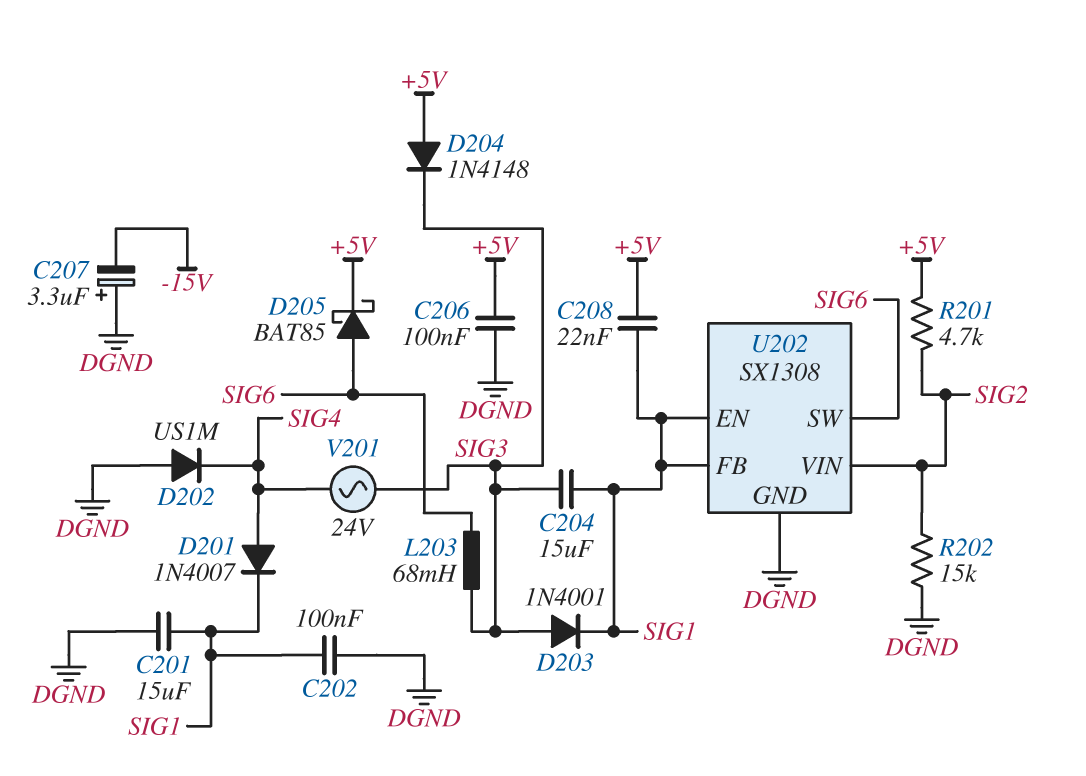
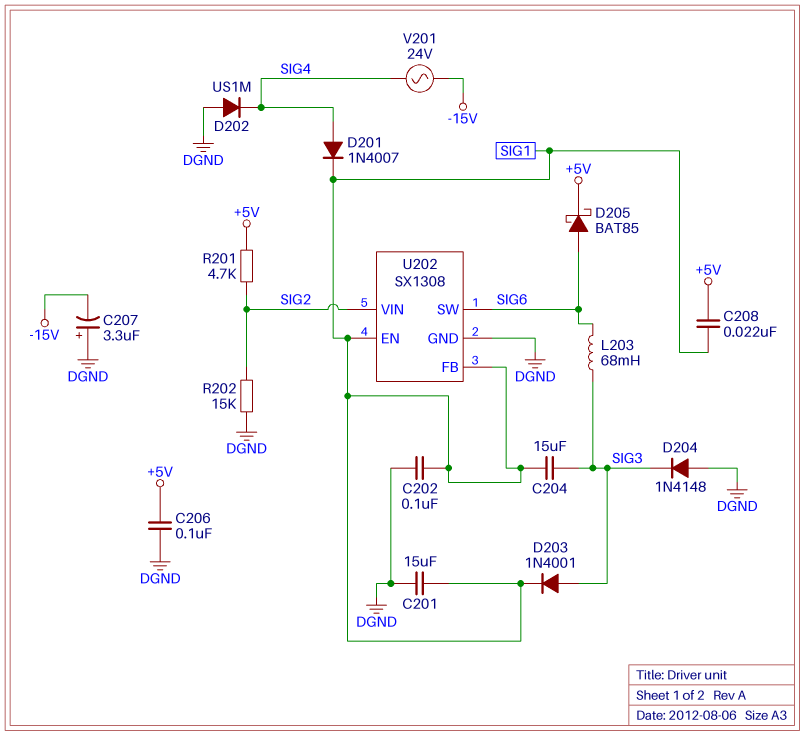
D204: diode 1N4148 (A +5V, K SIG3) -> diode 1N4148 (A DGND, K SIG3)
V201: AC 24V (SIG3, SIG4) -> AC 24V (-15V, SIG4)

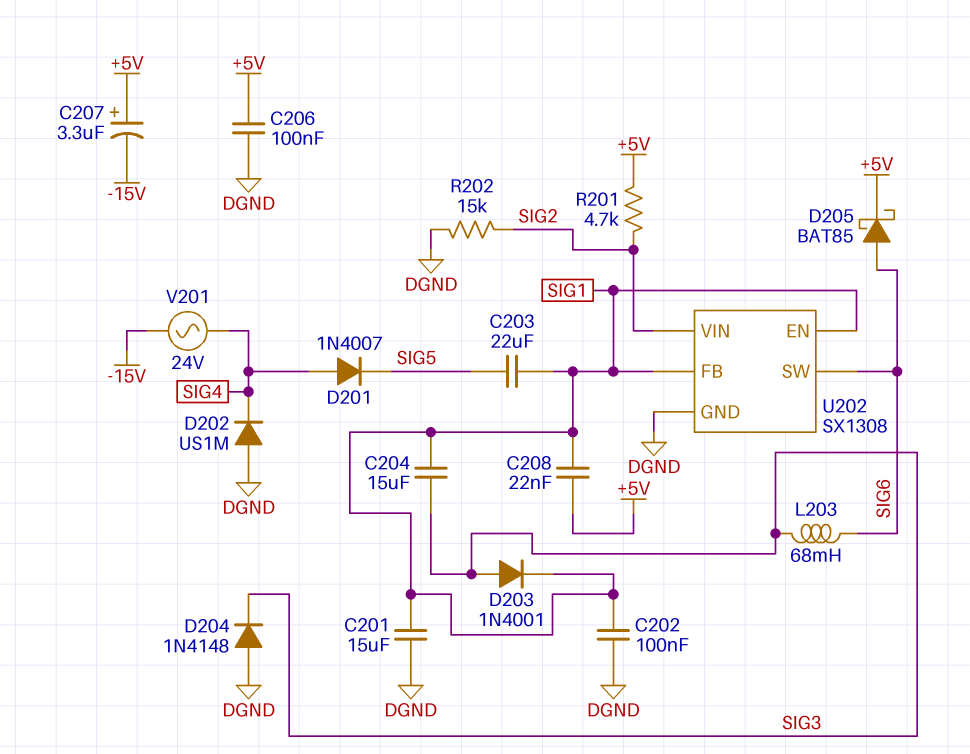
C203: none -> 22uF (SIG1, SIG5)
C207: 3.3uF (plus DGND, minus -15V) -> 3.3uF (plus +5V, minus -15V)
D201: diode 1N4007 (A SIG4, K SIG1) -> diode 1N4007 (A SIG4, K SIG5)

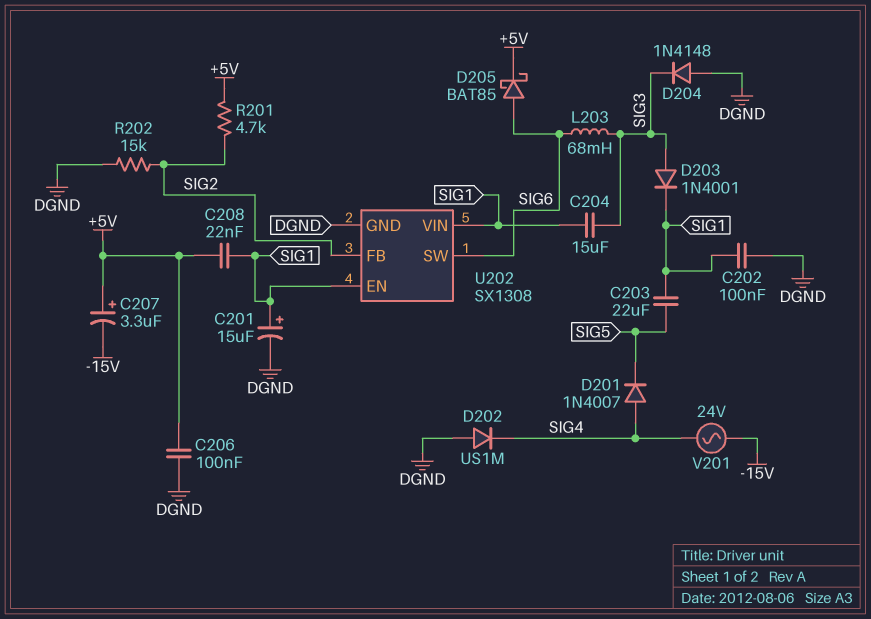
C201: 15uF (DGND, SIG1) -> 15uF (plus SIG1, minus DGND)
U202 pin FB: SIG1 -> SIG2
U202 pin VIN: SIG2 -> SIG1

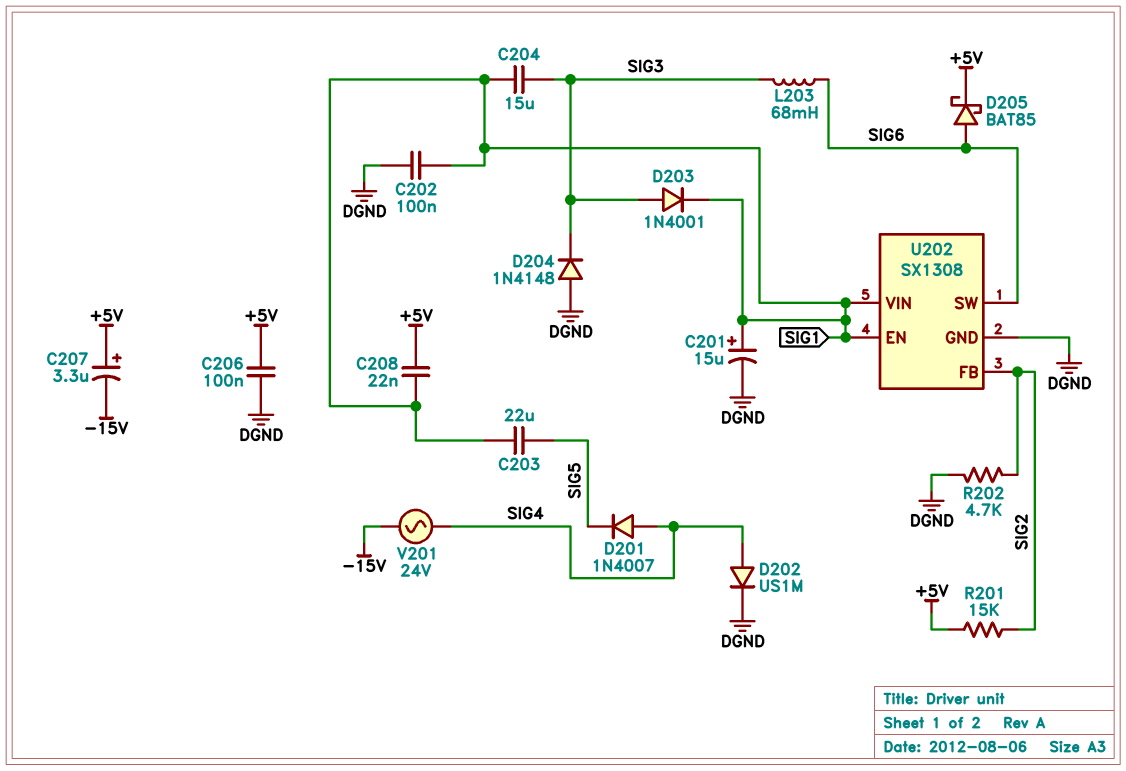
D202: diode US1M (A DGND, K SIG4) -> diode US1M (A SIG4, K DGND)
R201: 4.7k (+5V, SIG2) -> 15k (+5V, SIG2)
R202: 15k (DGND, SIG2) -> 4.7k (DGND, SIG2)

